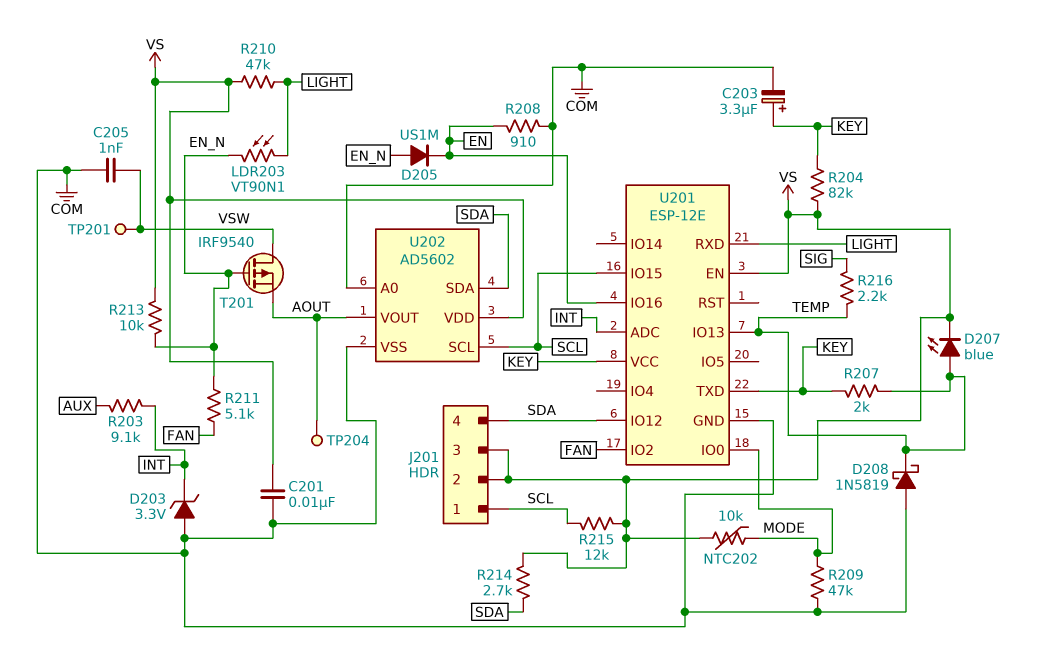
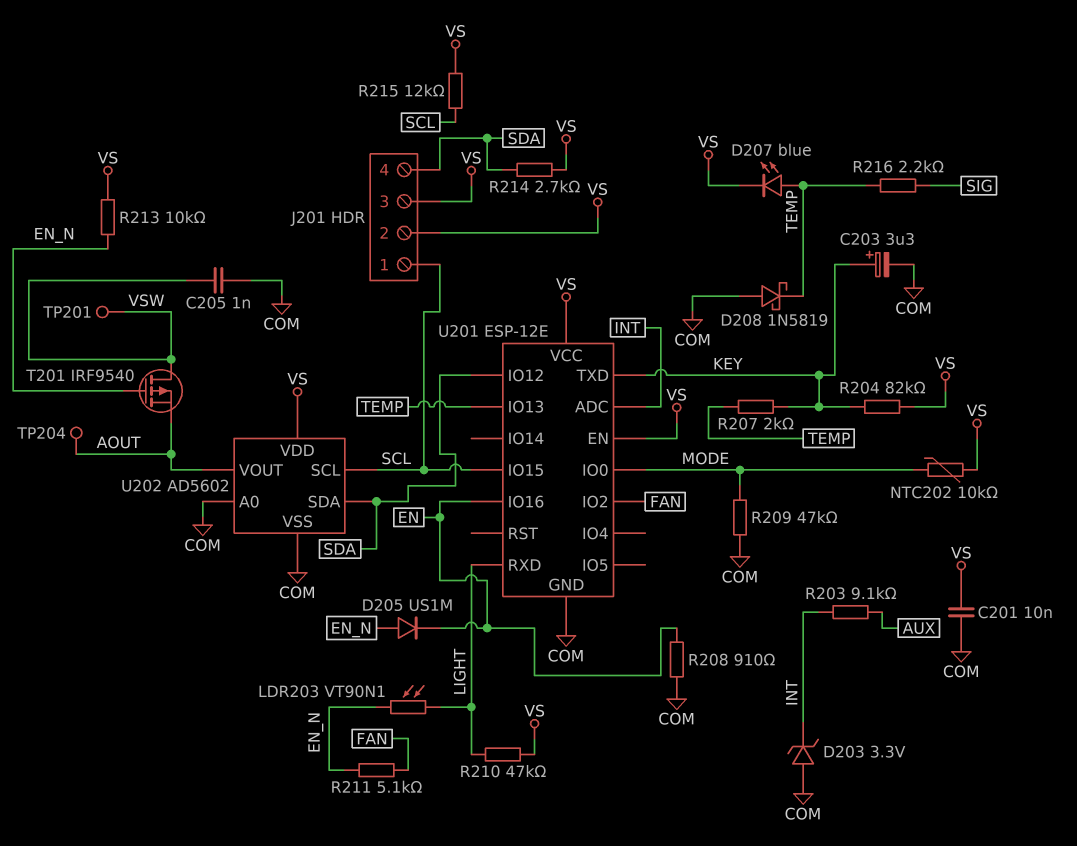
U201 pin VCC: KEY -> VS

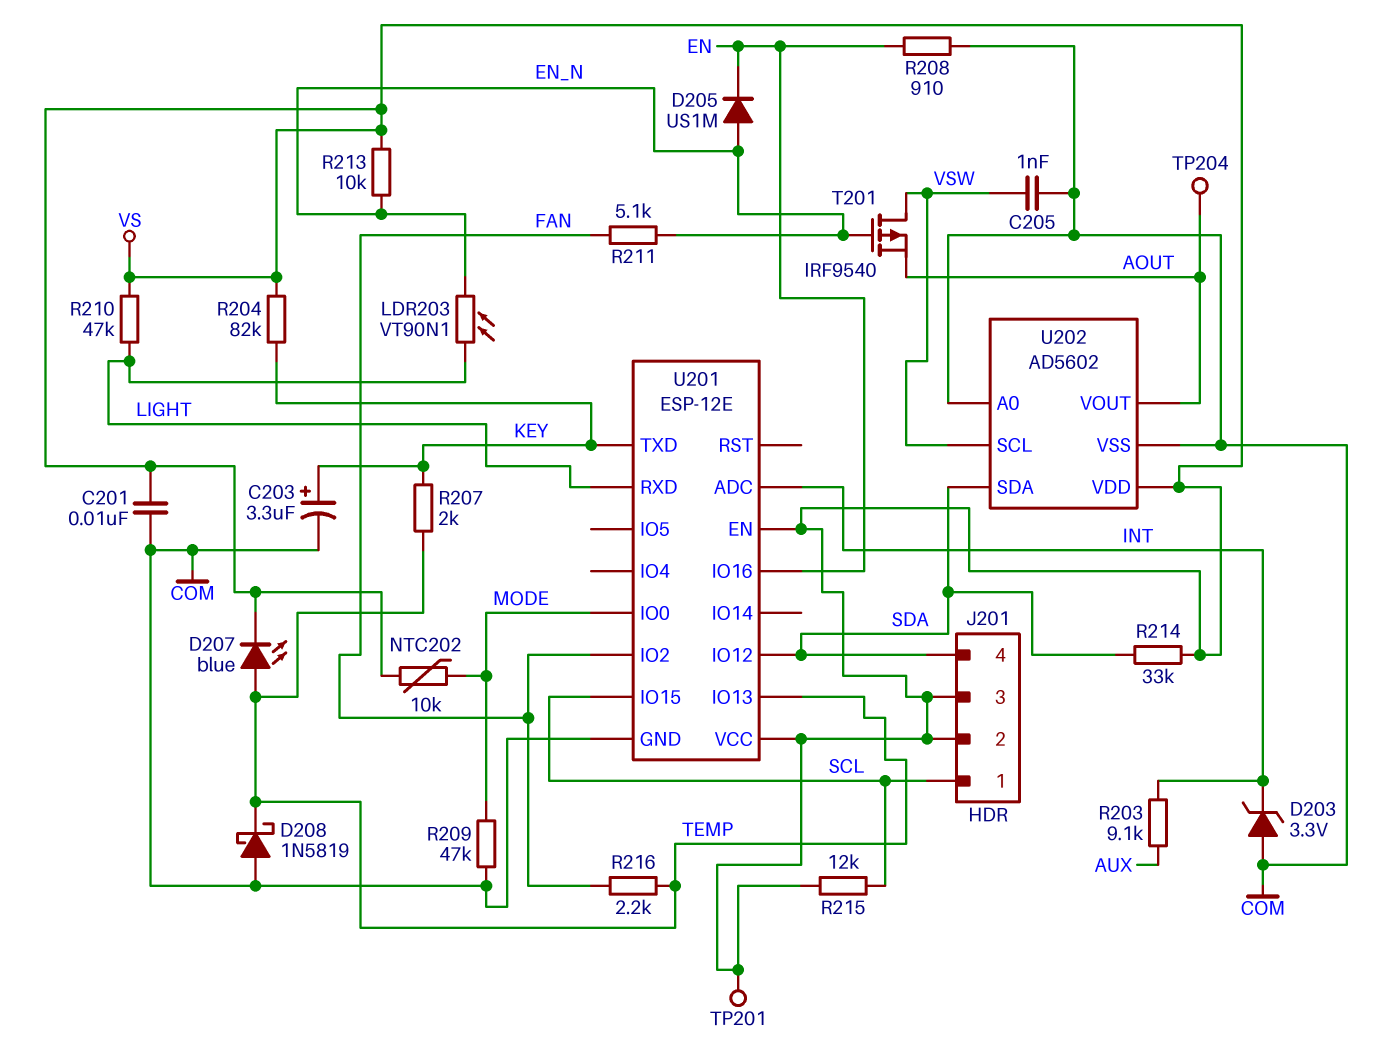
R214: 2.7k (SDA, VS) -> 33k (SDA, VS)
R216: 2.2k (SIG, TEMP) -> 2.2k (FAN, TEMP)
TP201: test point (VSW) -> test point (VS)
U202 pin SCL: SCL -> VSW

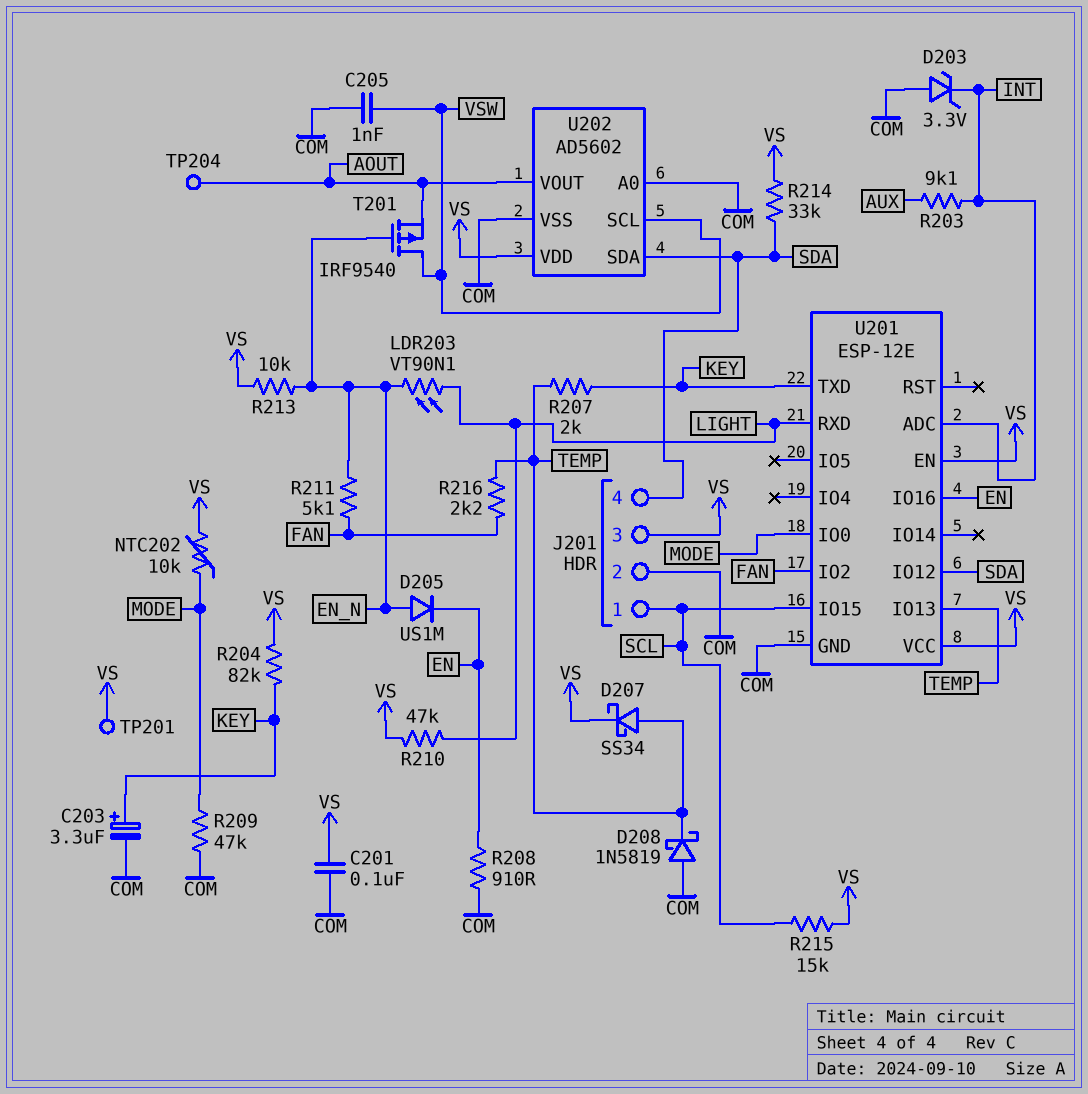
C201: 10nF (COM, VS) -> 100nF (COM, VS)
D207: LED blue (A TEMP, K VS) -> schottky SS34 (A TEMP, K VS)
J201 pin 2: VS -> COM
R215: 12k (SCL, VS) -> 15k (SCL, VS)

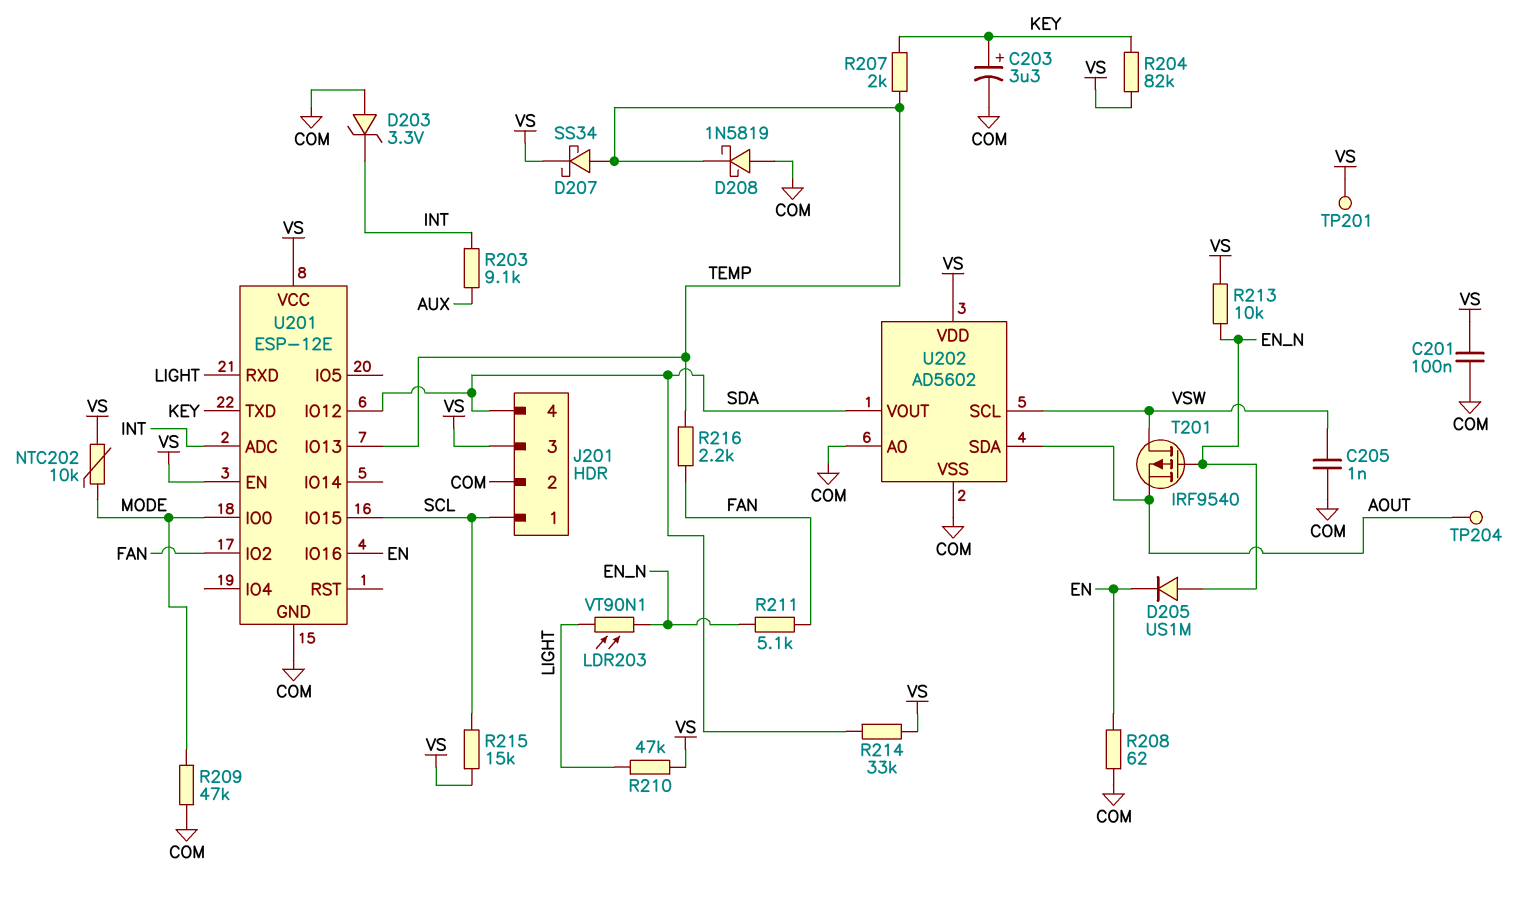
R208: 910 (COM, EN) -> 62 (COM, EN)
U202 pin SDA: SDA -> AOUT
U202 pin VOUT: AOUT -> SDA

